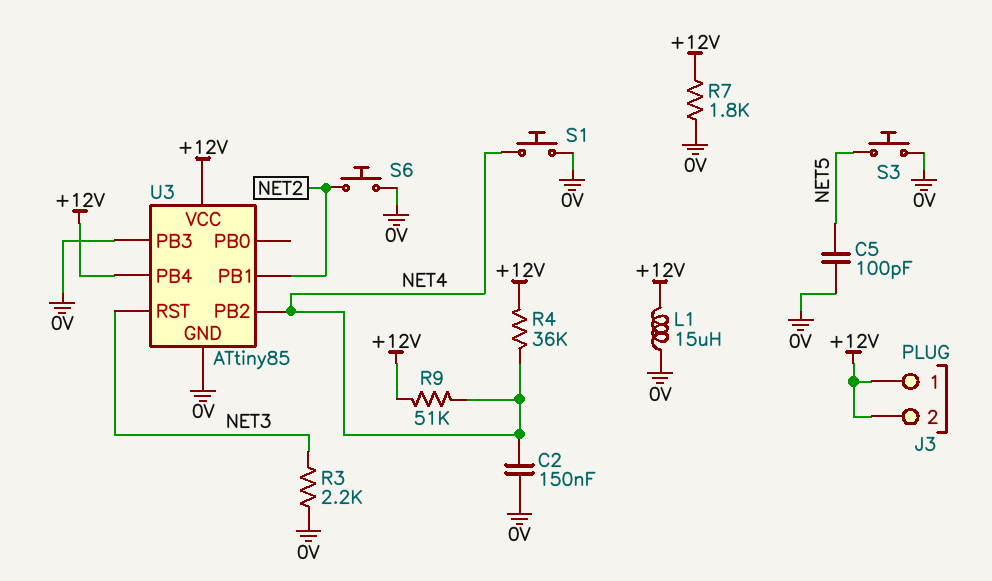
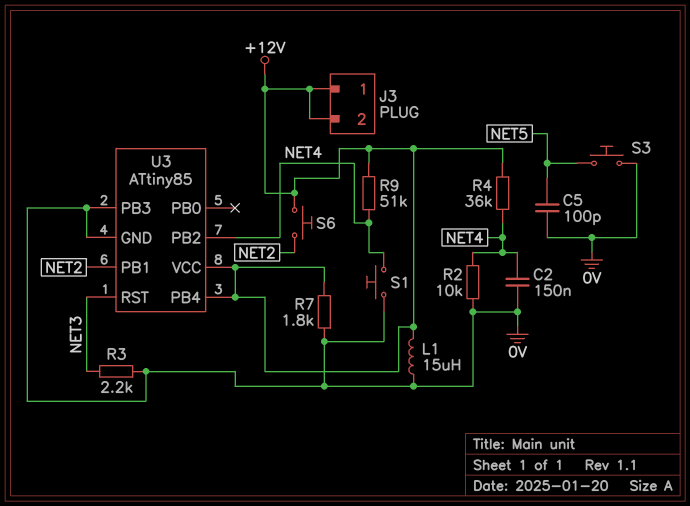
R2: none -> 10k (0V, NET4)
S6: button (0V, NET2) -> button (+12V, NET2)

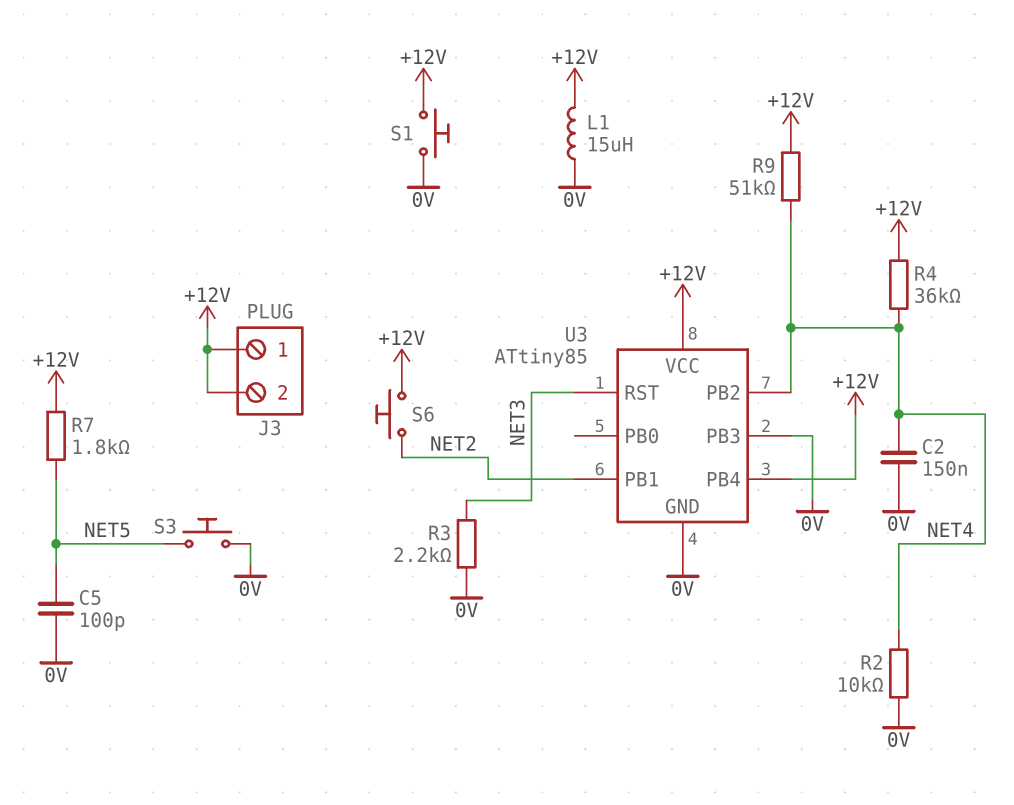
R7: 1.8k (+12V, 0V) -> 1.8k (+12V, NET5)
S1: button (0V, NET4) -> button (+12V, 0V)

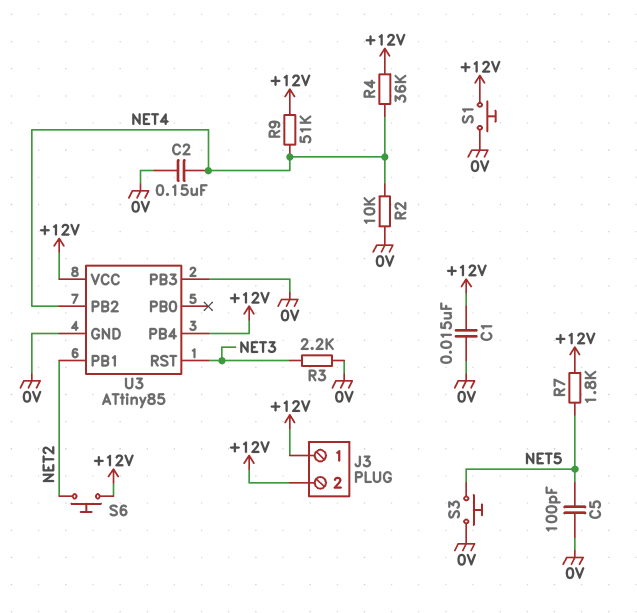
C1: none -> 15nF (+12V, 0V)
L1: 15uH (+12V, 0V) -> none

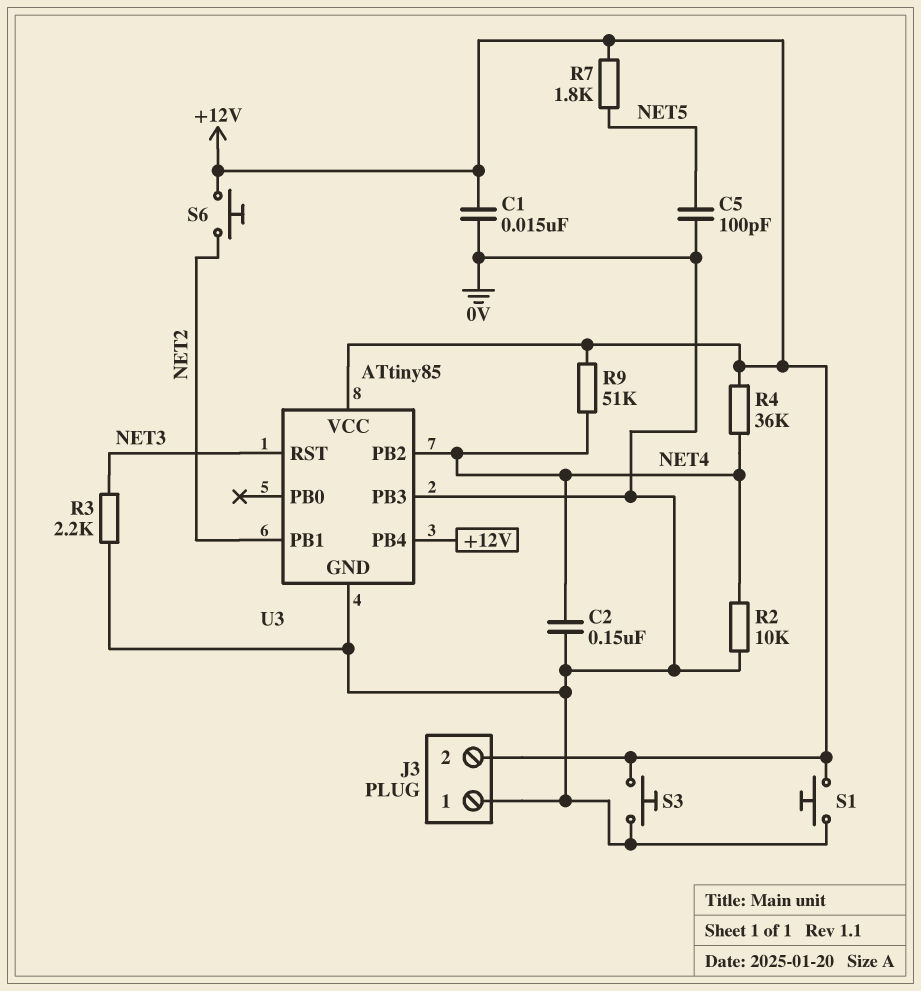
J3 pin 1: +12V -> 0V
S3: button (0V, NET5) -> button (+12V, 0V)

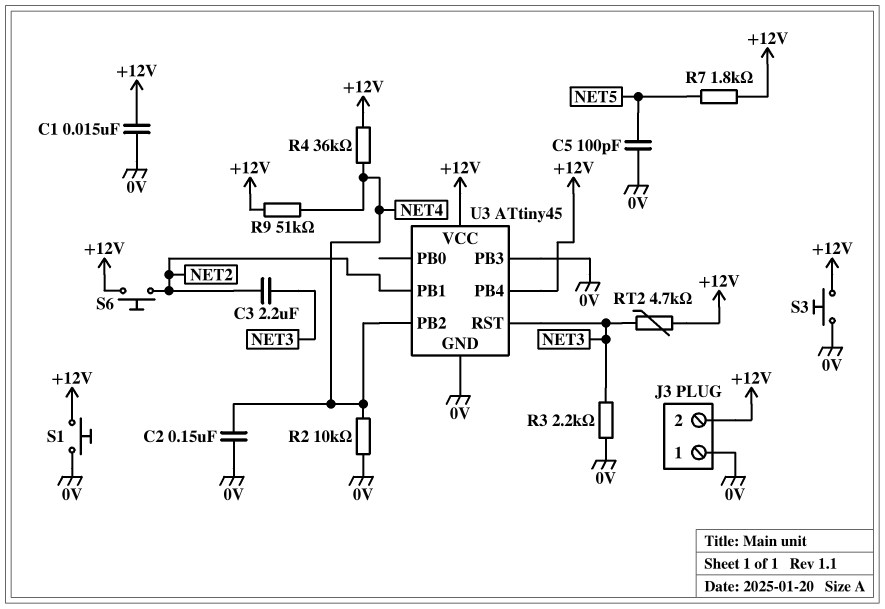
C3: none -> 2.2uF (NET2, NET3)
RT2: none -> 4.7k (+12V, NET3)
U3: ATtiny85 -> ATtiny45

